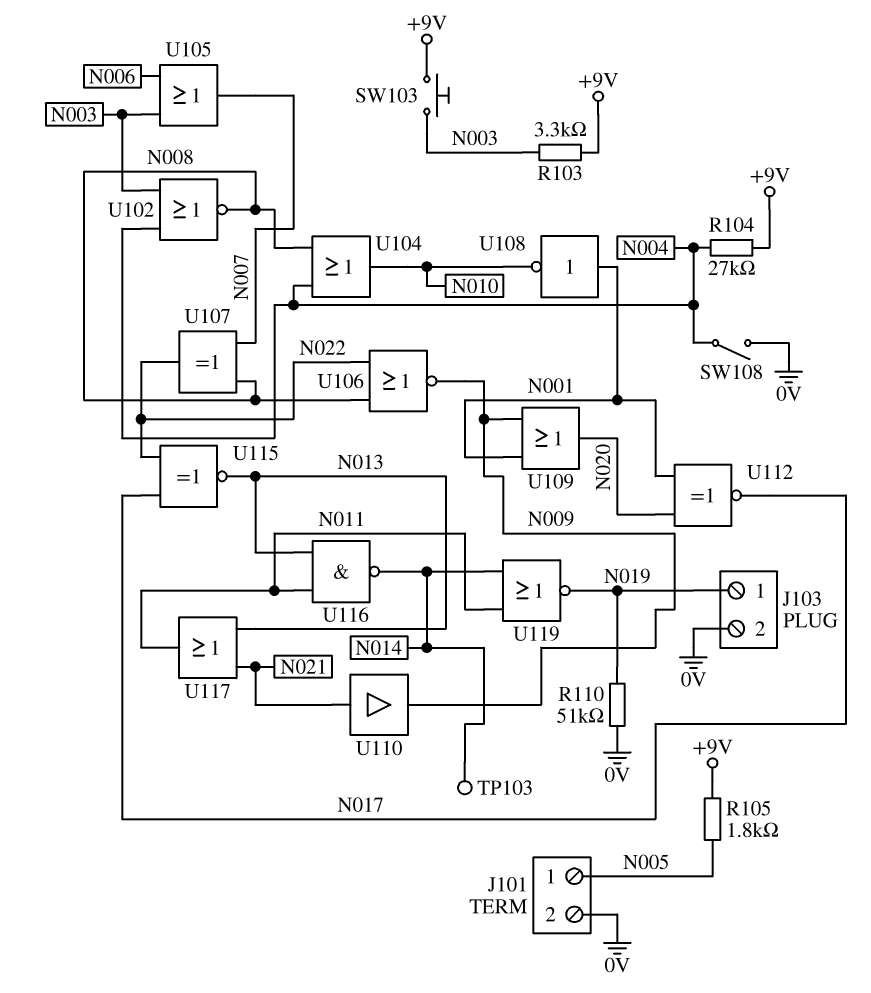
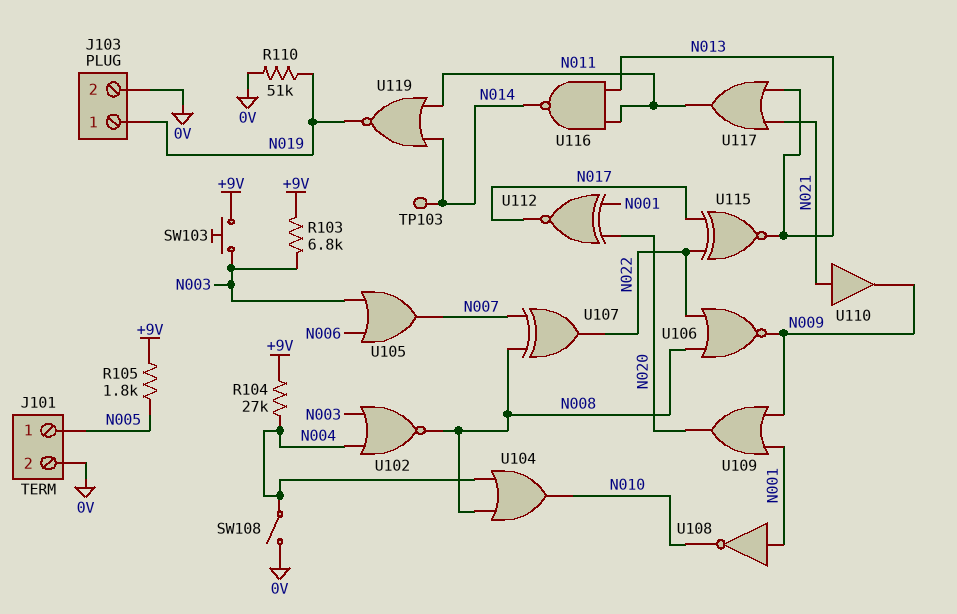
R103: 3.3k (+9V, N003) -> 6.8k (+9V, N003)

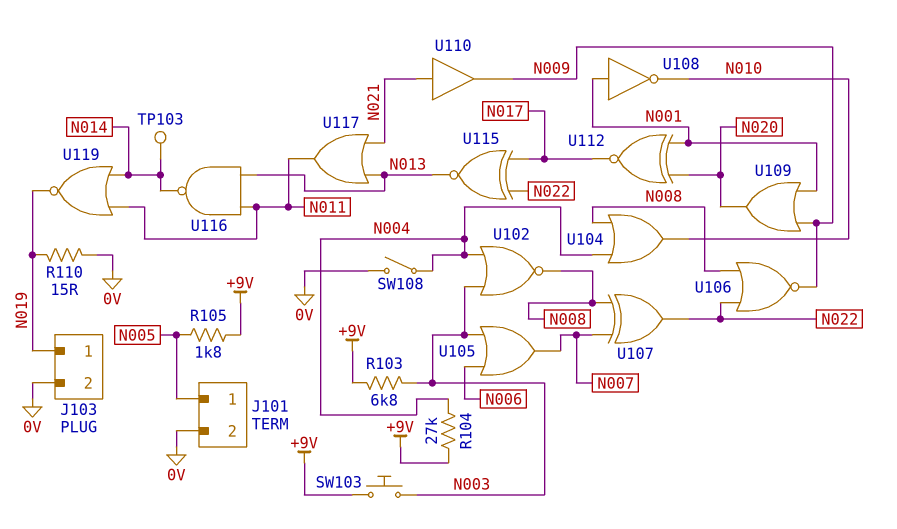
R110: 51k (0V, N019) -> 15 (0V, N019)

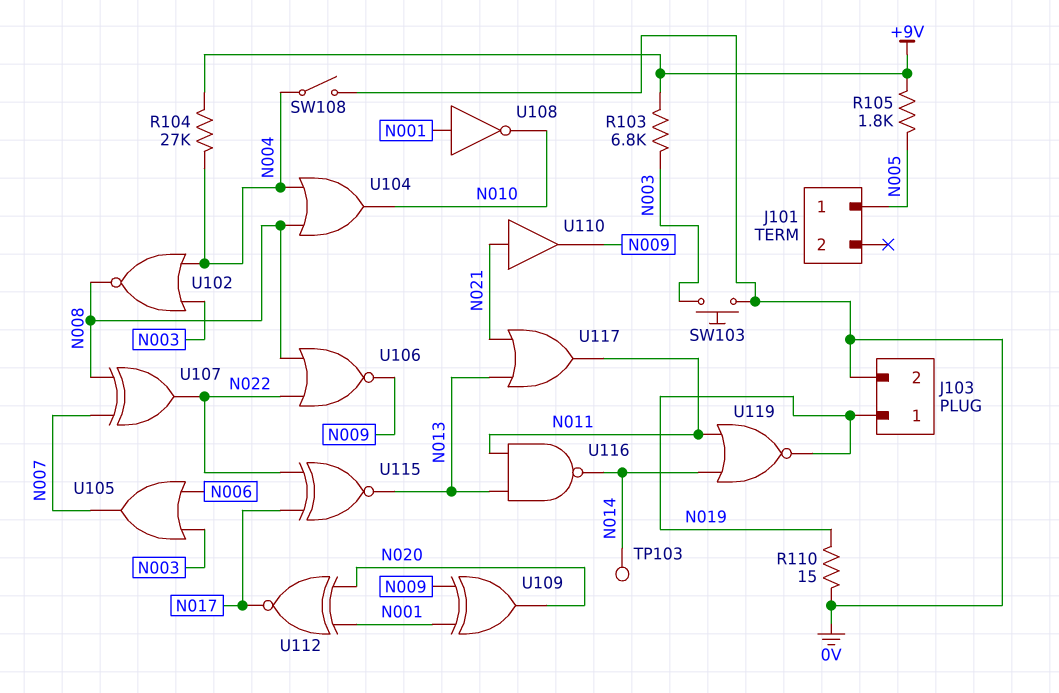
J101 pin 2: 0V -> none
SW103: button (+9V, N003) -> button (0V, N003)
U109: OR (in N001, in N009, out N020) -> XOR (in N001, in N009, out N020)

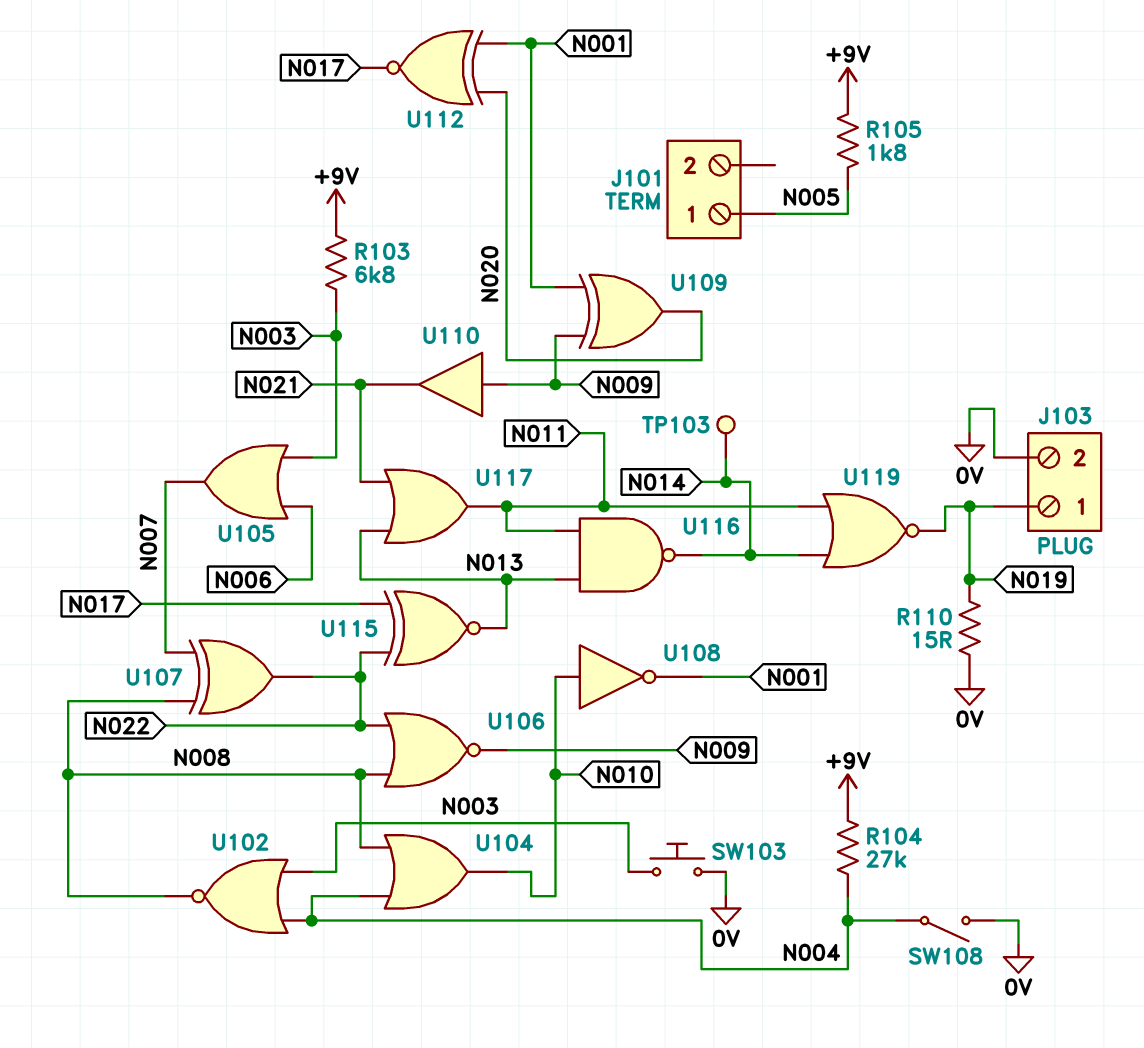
U108: NOT (in N001, out N010) -> NOT (in N010, out N001)
U110: buffer (in N021, out N009) -> buffer (in N009, out N021)

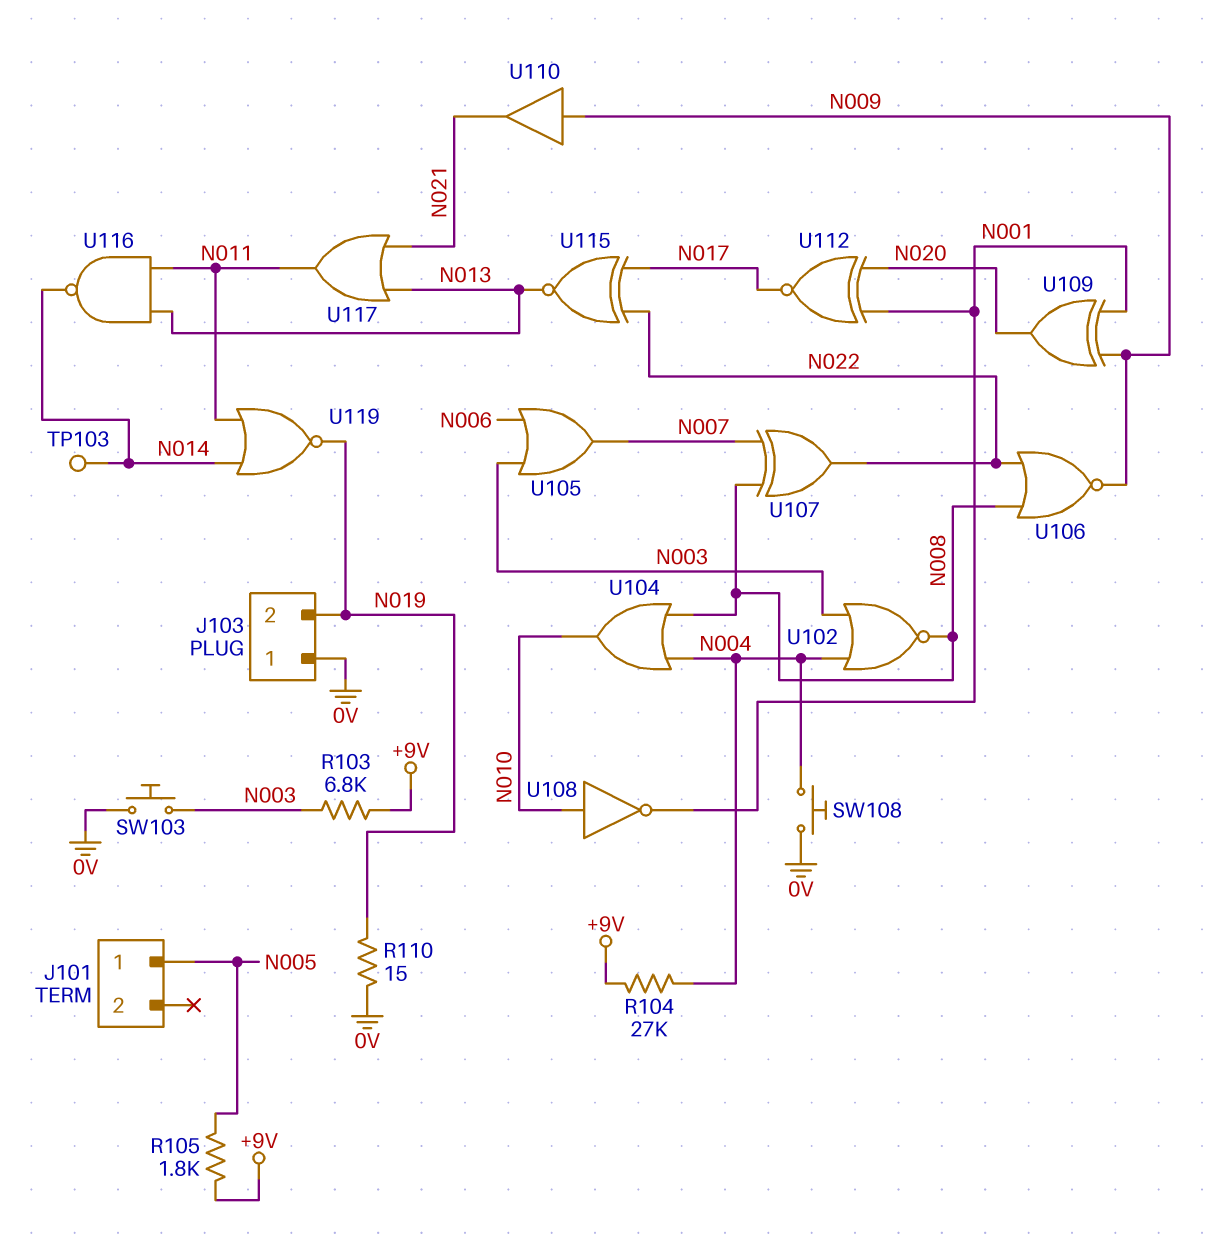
J103 pin 1: N019 -> 0V
J103 pin 2: 0V -> N019
SW108: switch (0V, N004) -> button (0V, N004)

